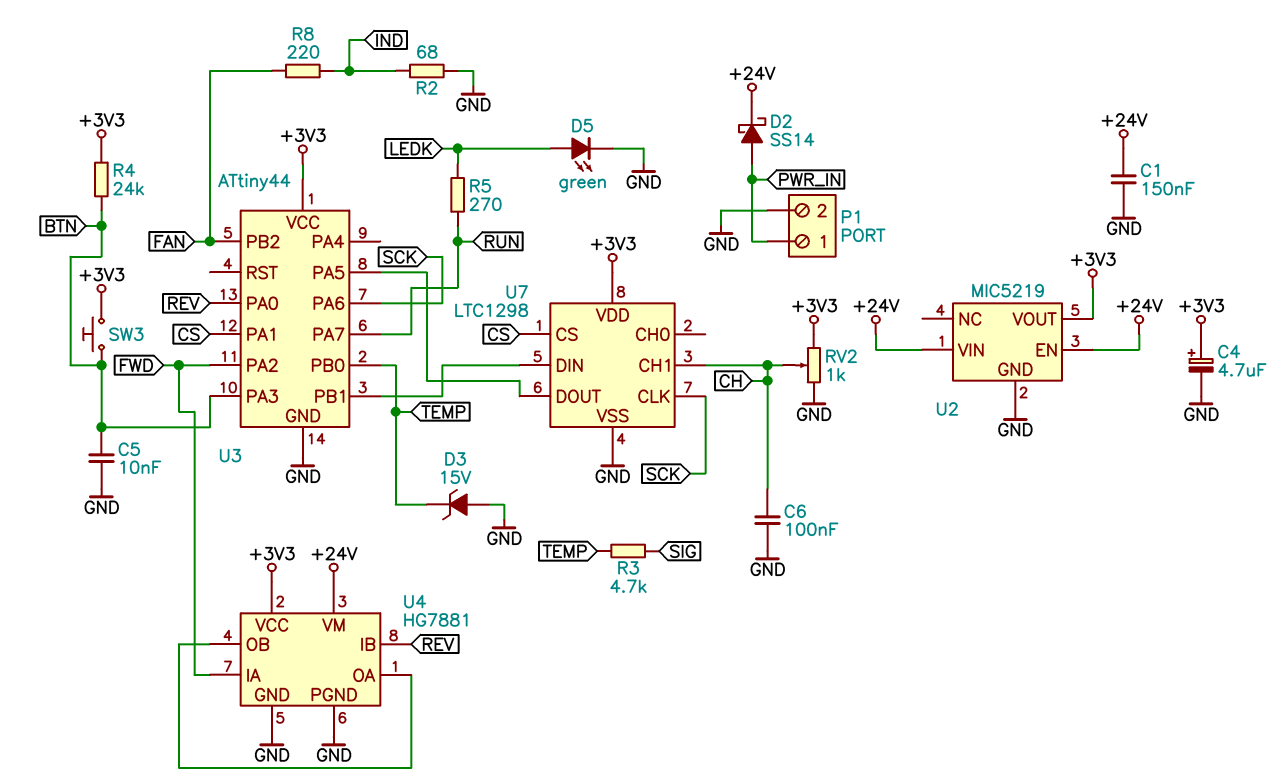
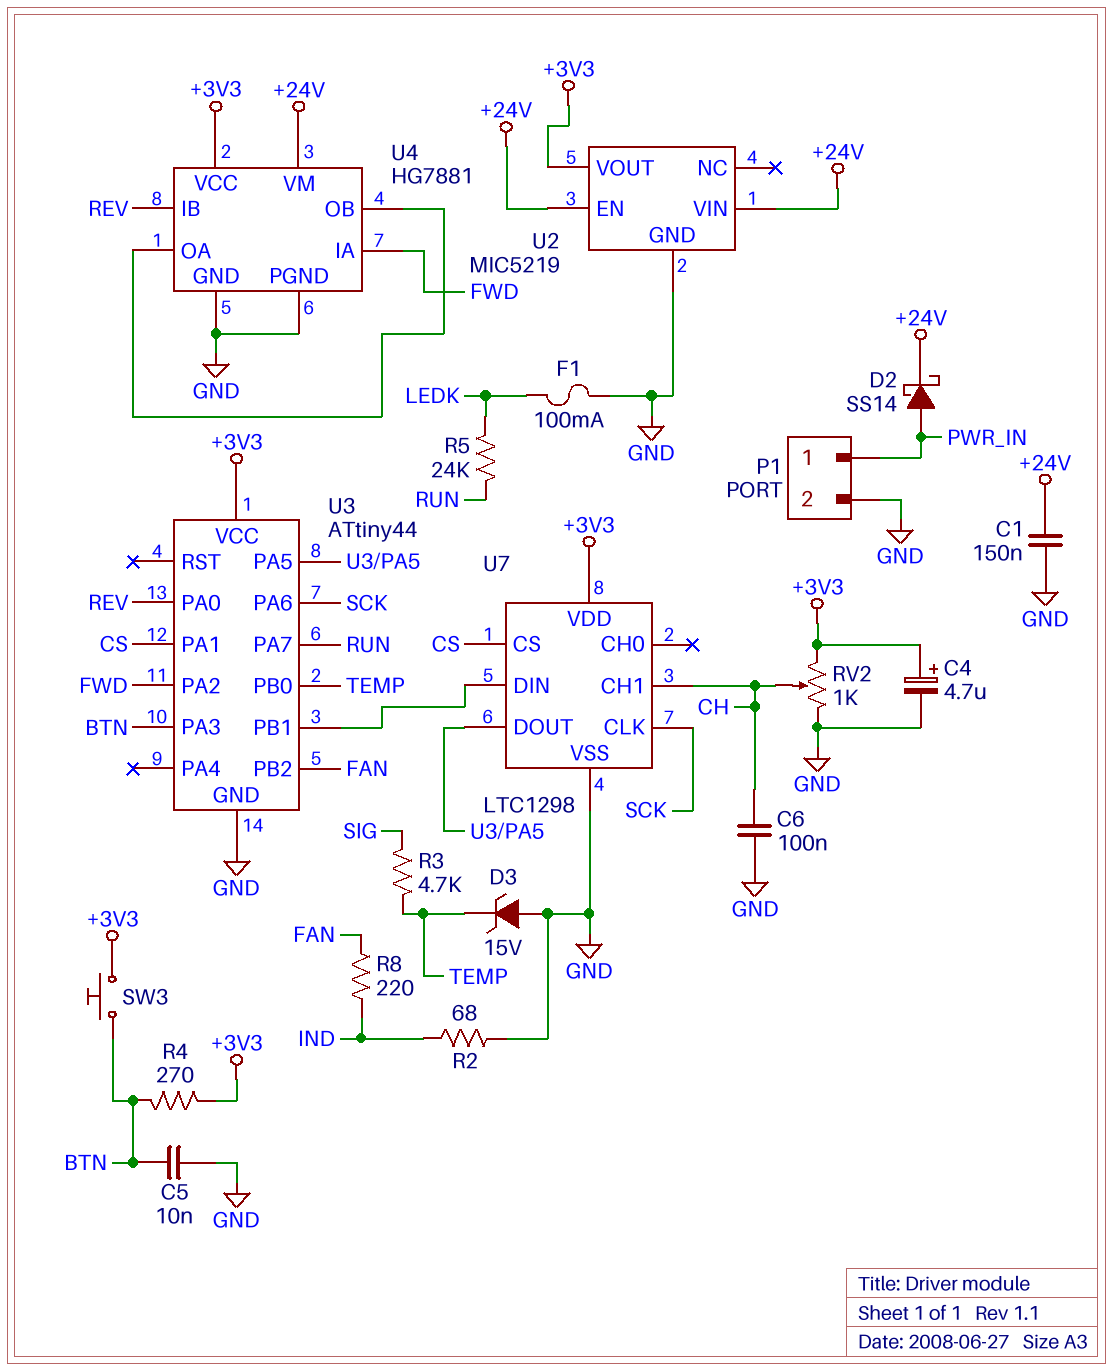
D5: LED green (A LEDK, K GND) -> none
F1: none -> 100mA (GND, LEDK)
R4: 24k (+3V3, BTN) -> 270 (+3V3, BTN)
R5: 270 (LEDK, RUN) -> 24k (LEDK, RUN)

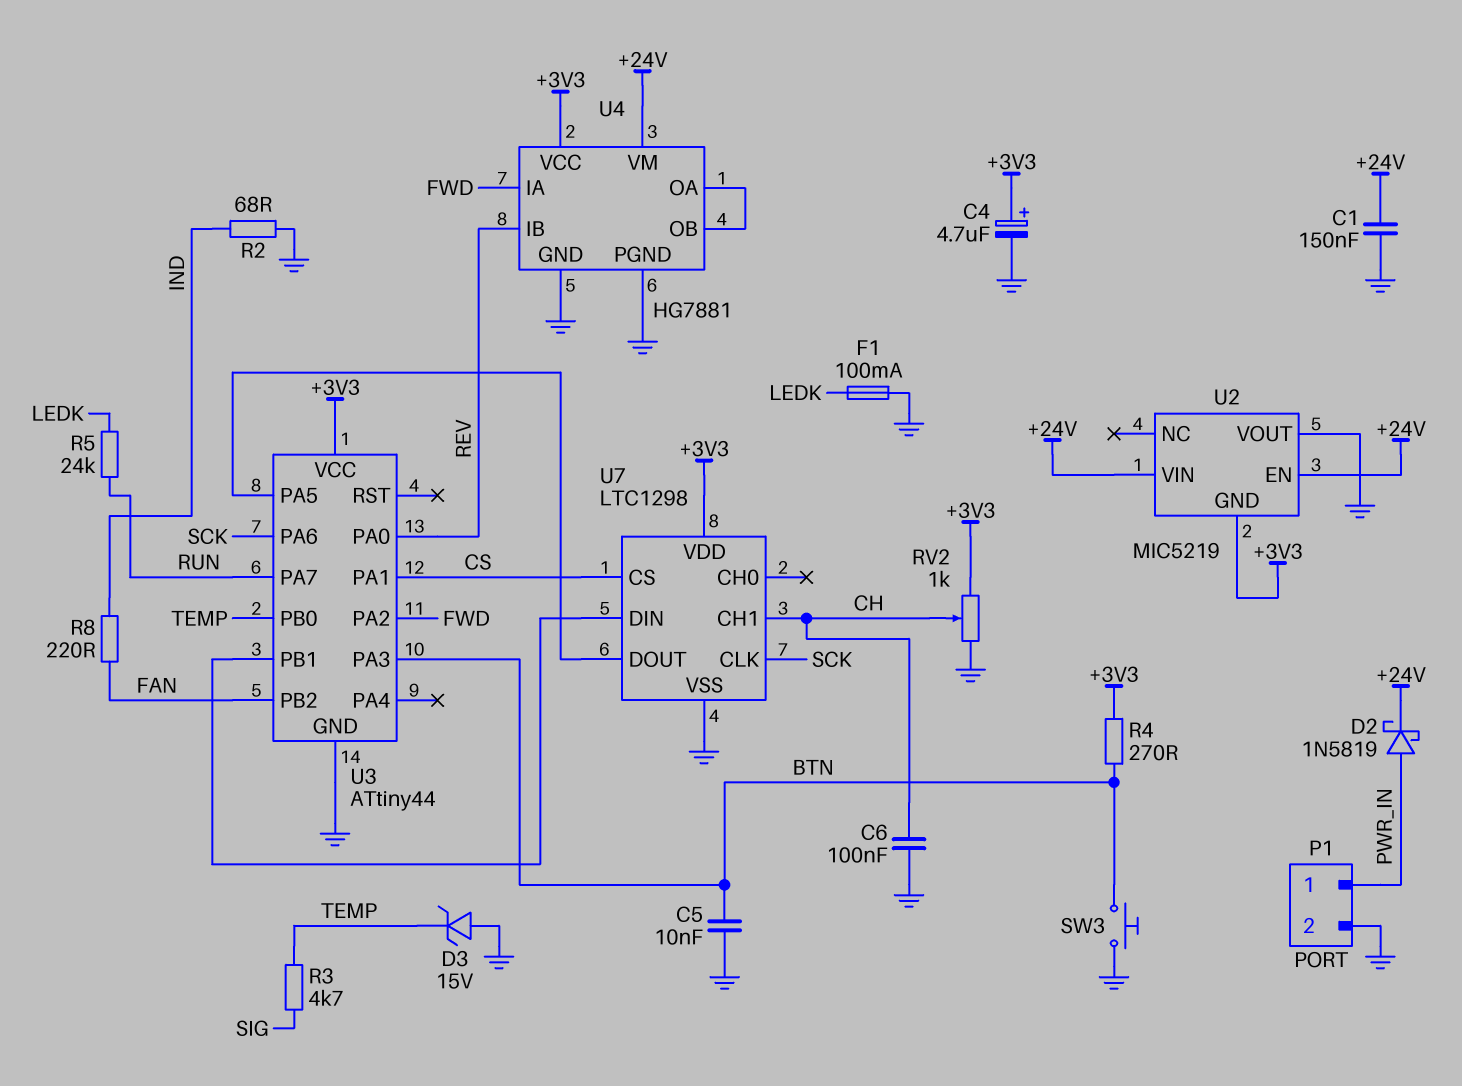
D2: schottky SS14 (A PWR_IN, K +24V) -> schottky 1N5819 (A PWR_IN, K +24V)
SW3: button (+3V3, BTN) -> button (BTN, GND)
U2 pin GND: GND -> +3V3
U2 pin VOUT: +3V3 -> GND

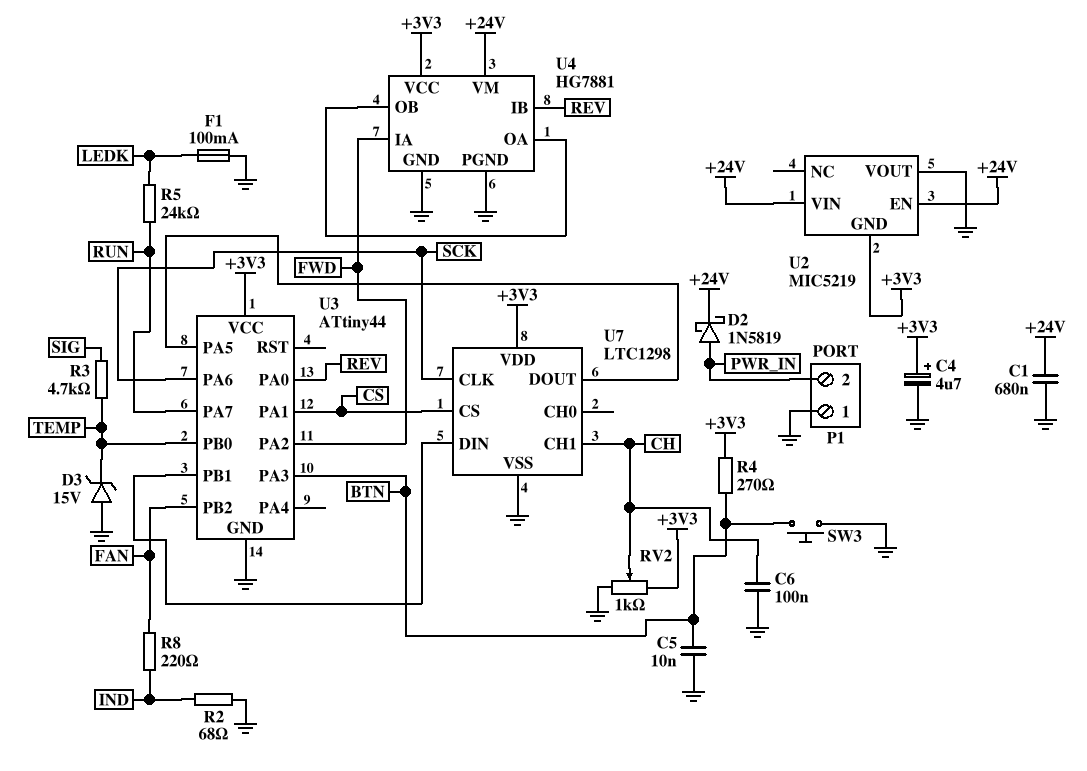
C1: 150nF (+24V, GND) -> 680nF (+24V, GND)
P1 pin 1: PWR_IN -> GND
P1 pin 2: GND -> PWR_IN

